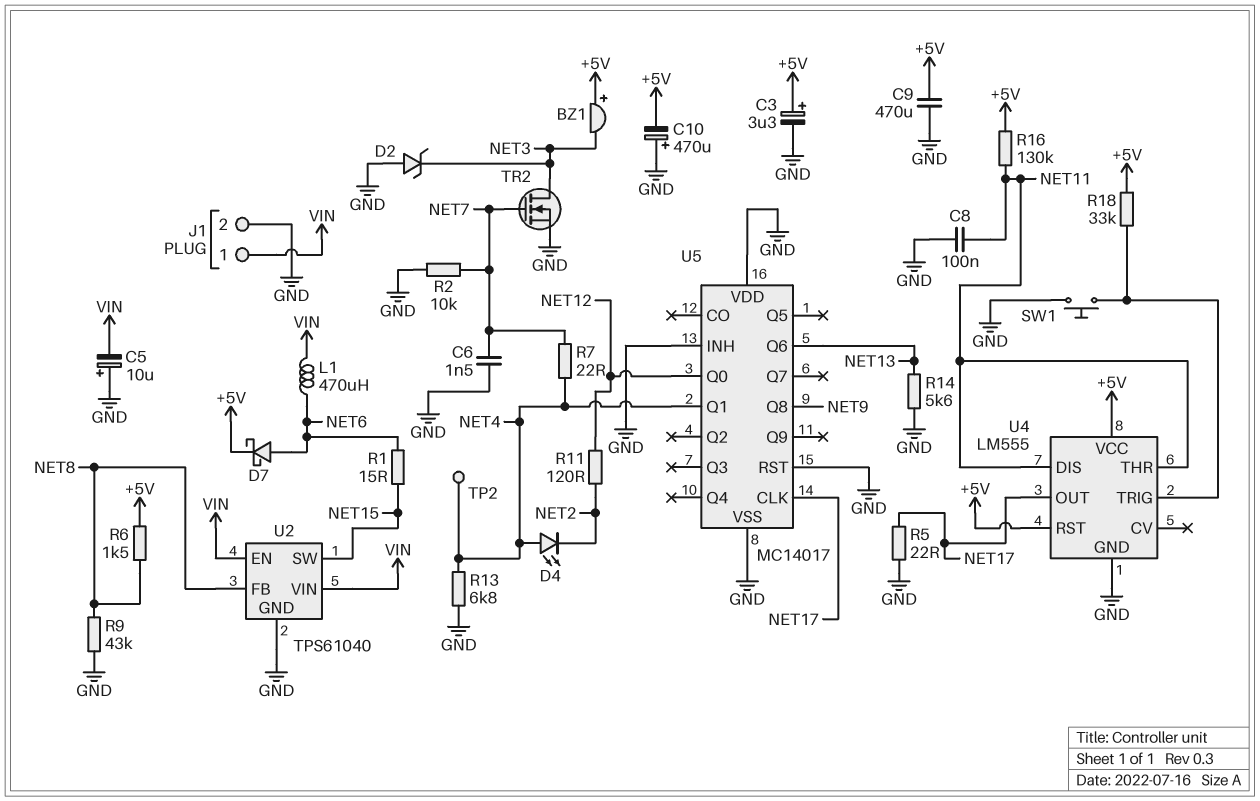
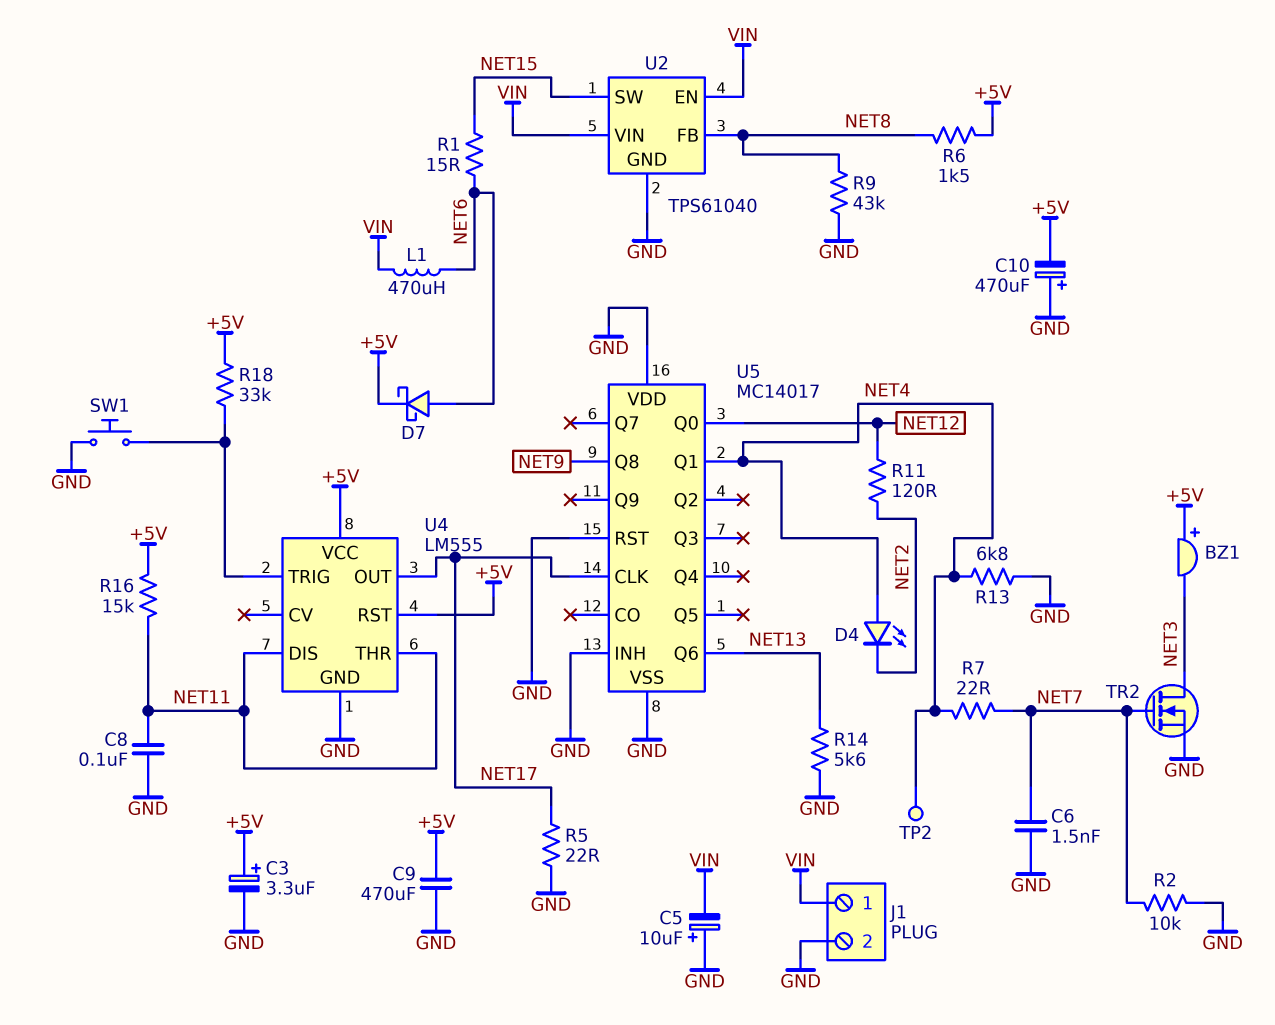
D2: zener (A GND, K NET3) -> none
R16: 130k (+5V, NET11) -> 15k (+5V, NET11)

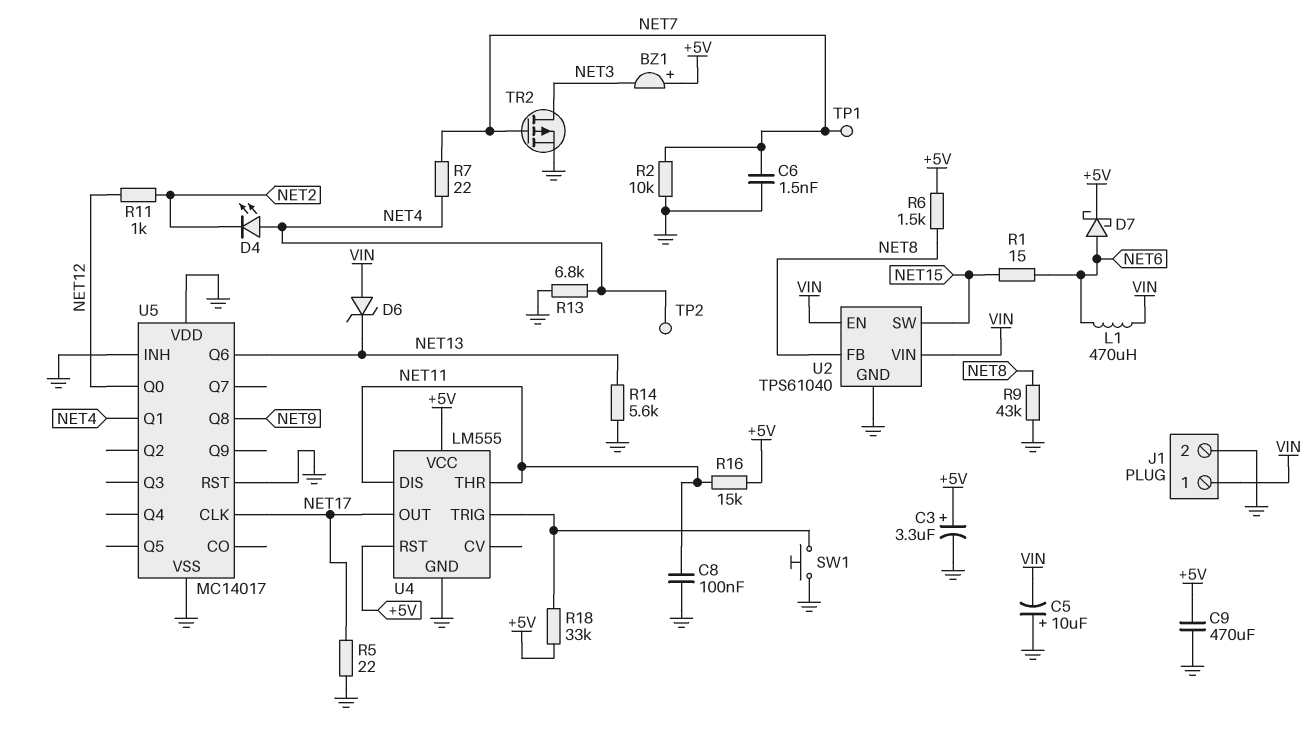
C10: 470uF (plus GND, minus +5V) -> none
D6: none -> zener (A VIN, K NET13)
R11: 120 (NET2, NET12) -> 1k (NET2, NET12)
TP1: none -> test point (NET7)
TR2: NMOS (G NET7, D NET3, S GND) -> PMOS (G NET7, D NET3, S GND)

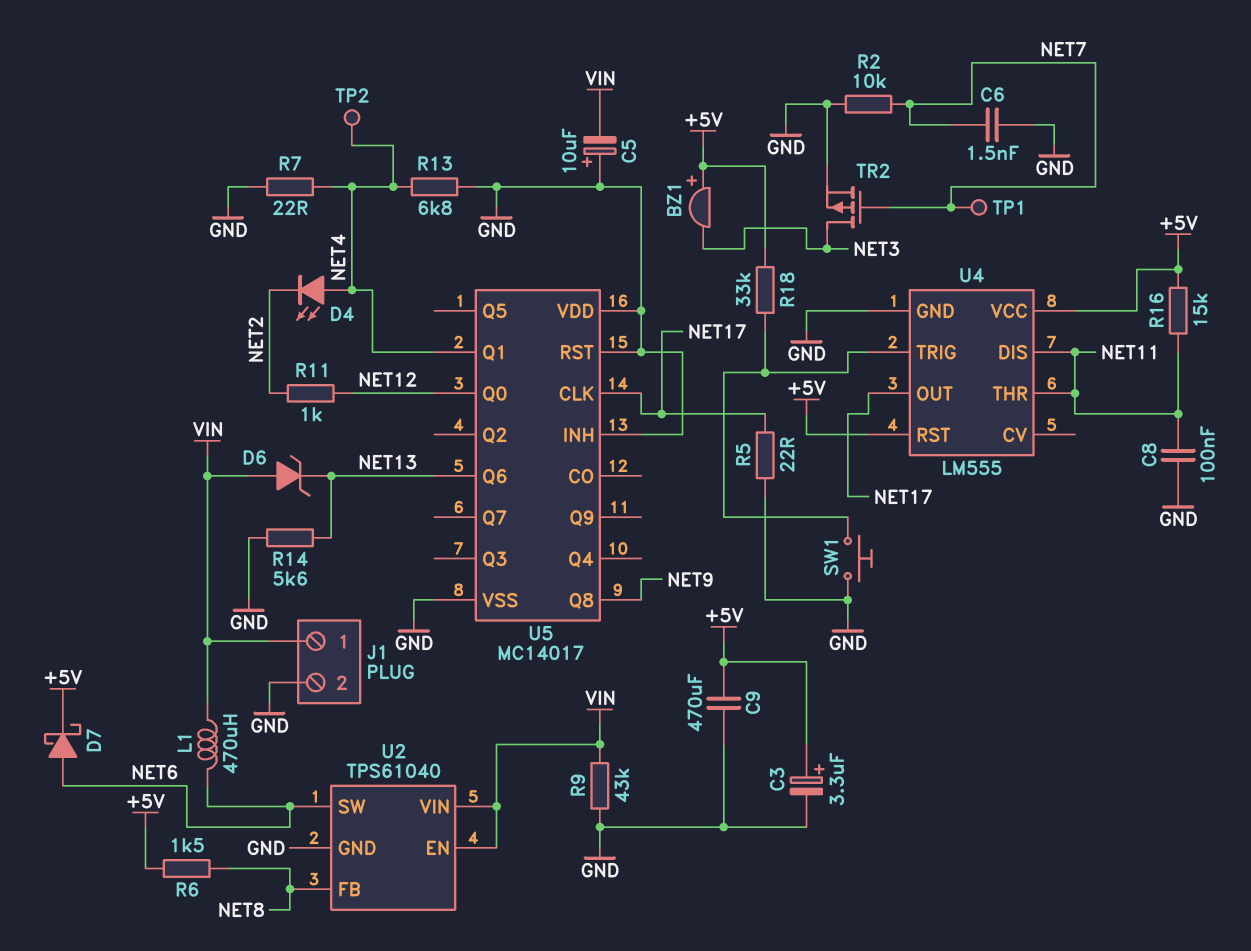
R1: 15 (NET6, NET15) -> none
R7: 22 (NET4, NET7) -> 22 (GND, NET4)
R9: 43k (GND, NET8) -> 43k (GND, VIN)
U2 pin SW: NET15 -> NET6

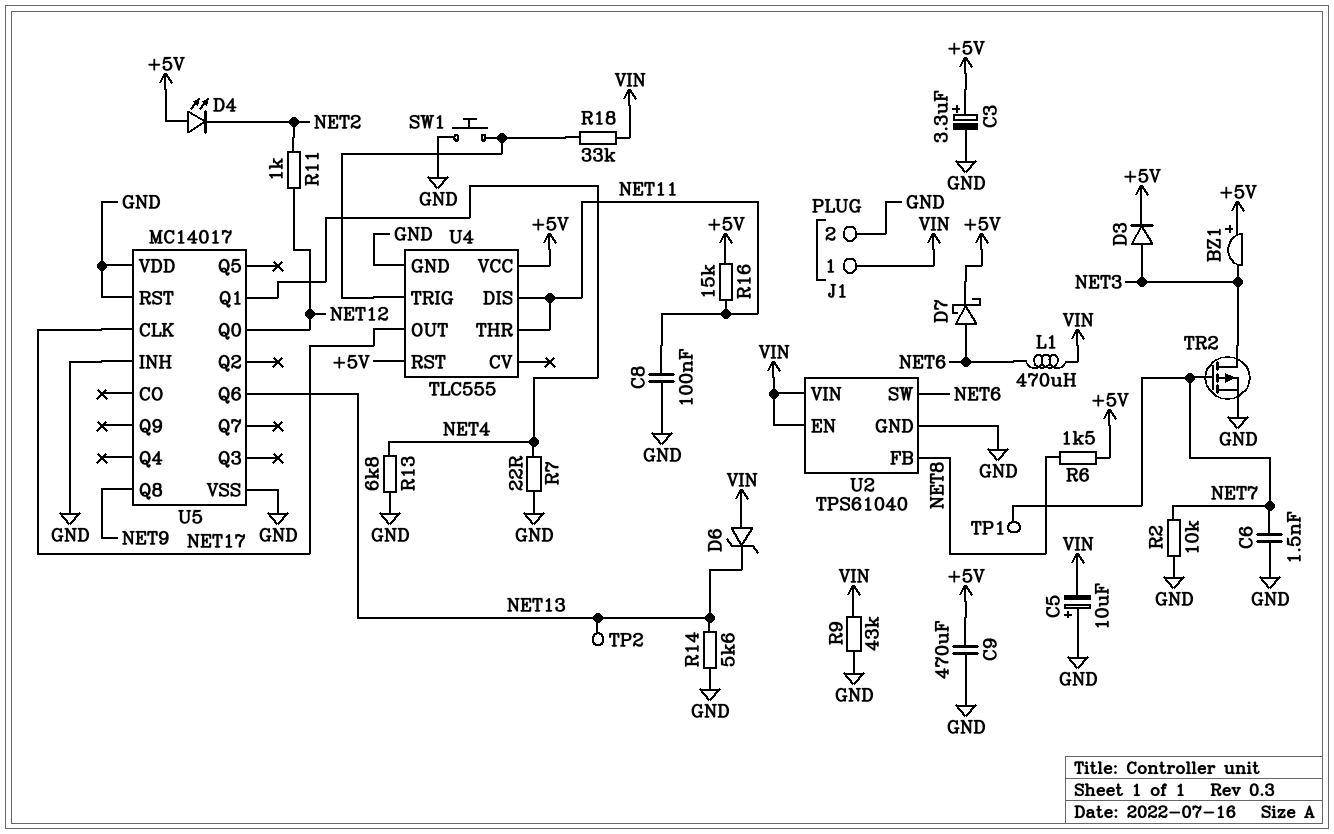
D3: none -> diode (A NET3, K +5V)
D4: LED (A NET4, K NET2) -> LED (A +5V, K NET2)
R5: 22 (GND, NET17) -> none
R18: 33k (+5V, U4/TRIG) -> 33k (U4/TRIG, VIN)
TP2: test point (NET4) -> test point (NET13)
U4: LM555 -> TLC555

